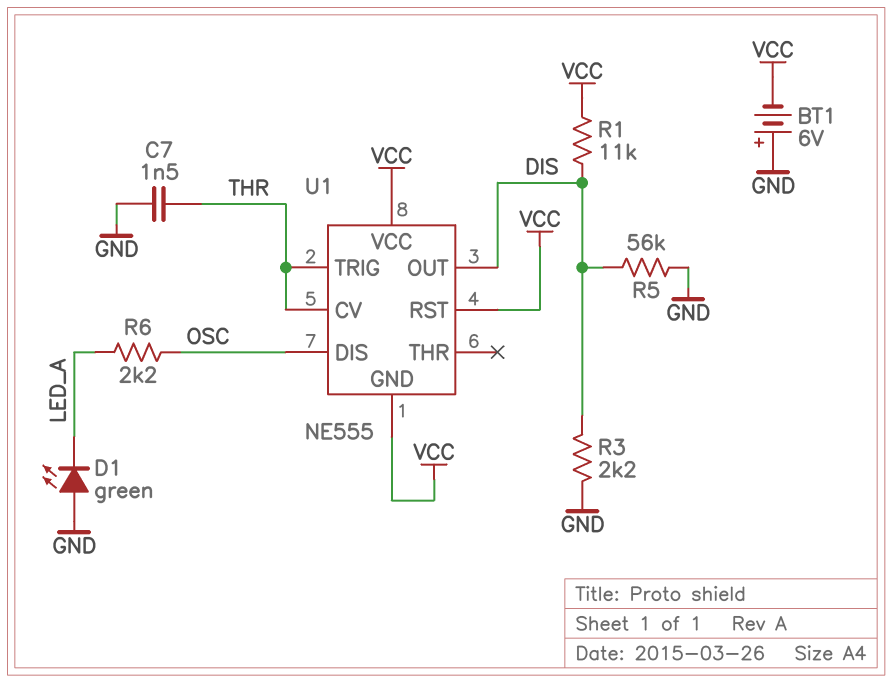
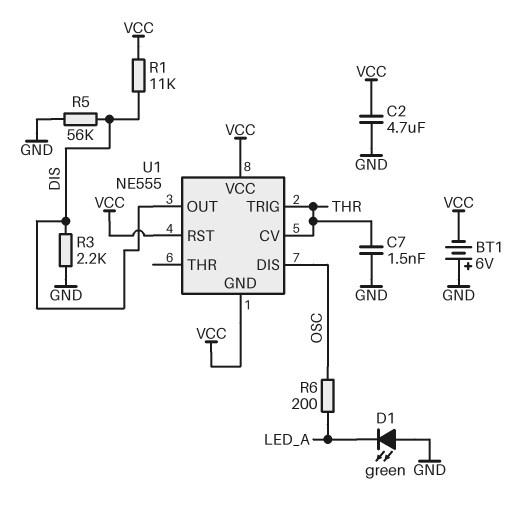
C2: none -> 4.7uF (GND, VCC)
R6: 2.2k (LED_A, OSC) -> 200 (LED_A, OSC)

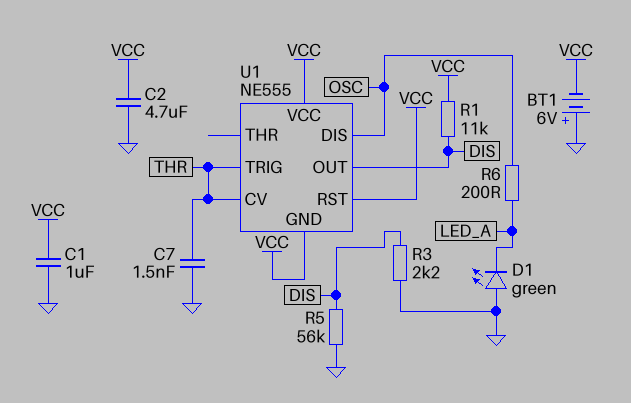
C1: none -> 1uF (GND, VCC)

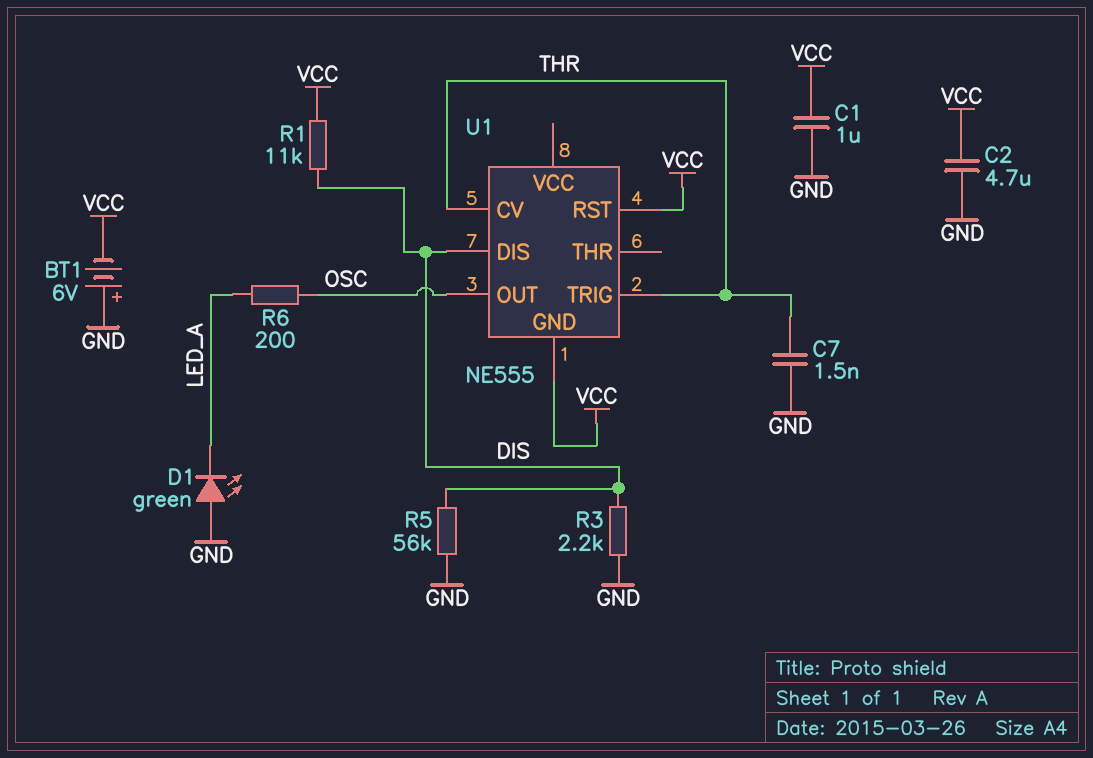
U1 pin DIS: OSC -> DIS
U1 pin OUT: DIS -> OSC
U1 pin VCC: VCC -> none

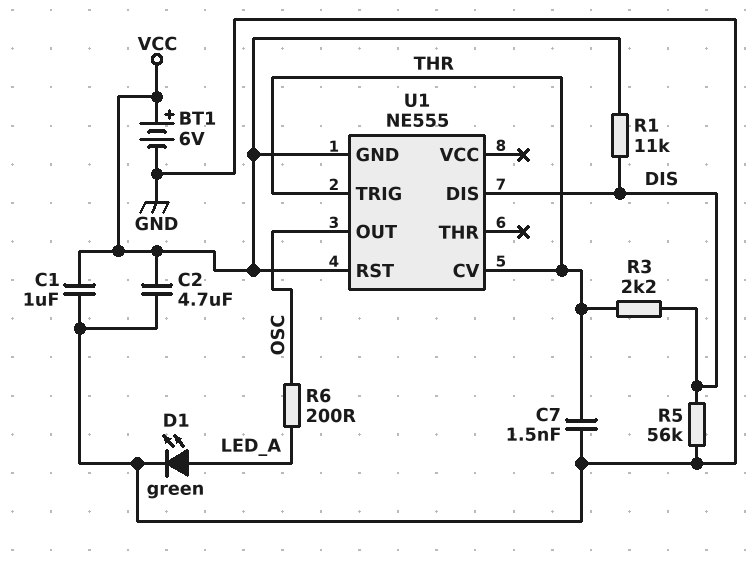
BT1: 6V (plus GND, minus VCC) -> 6V (plus VCC, minus GND)
D1: LED green (A GND, K LED_A) -> LED green (A LED_A, K GND)
R3: 2.2k (DIS, GND) -> 2.2k (DIS, THR)

